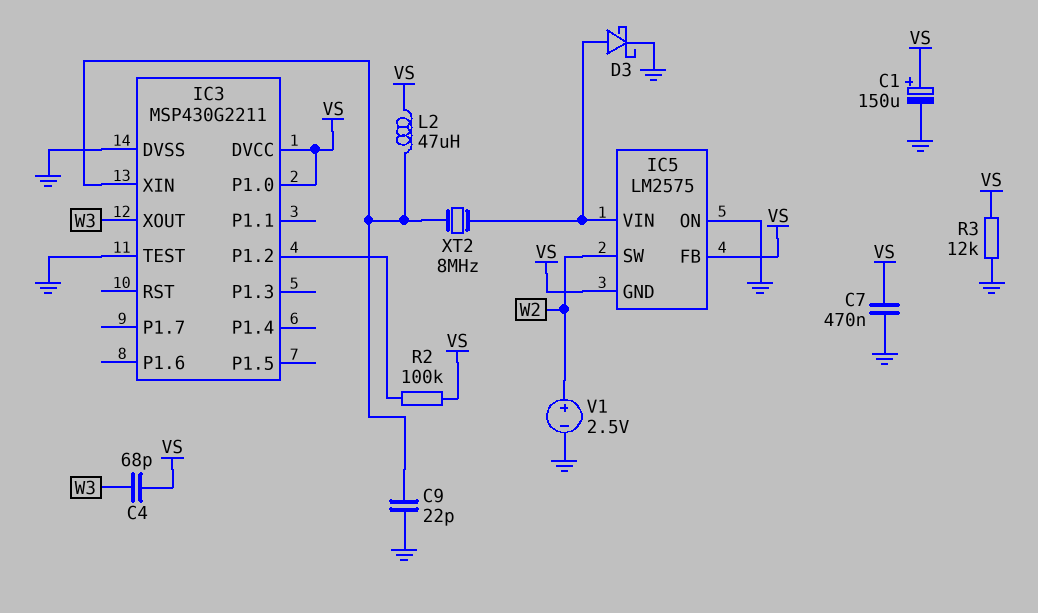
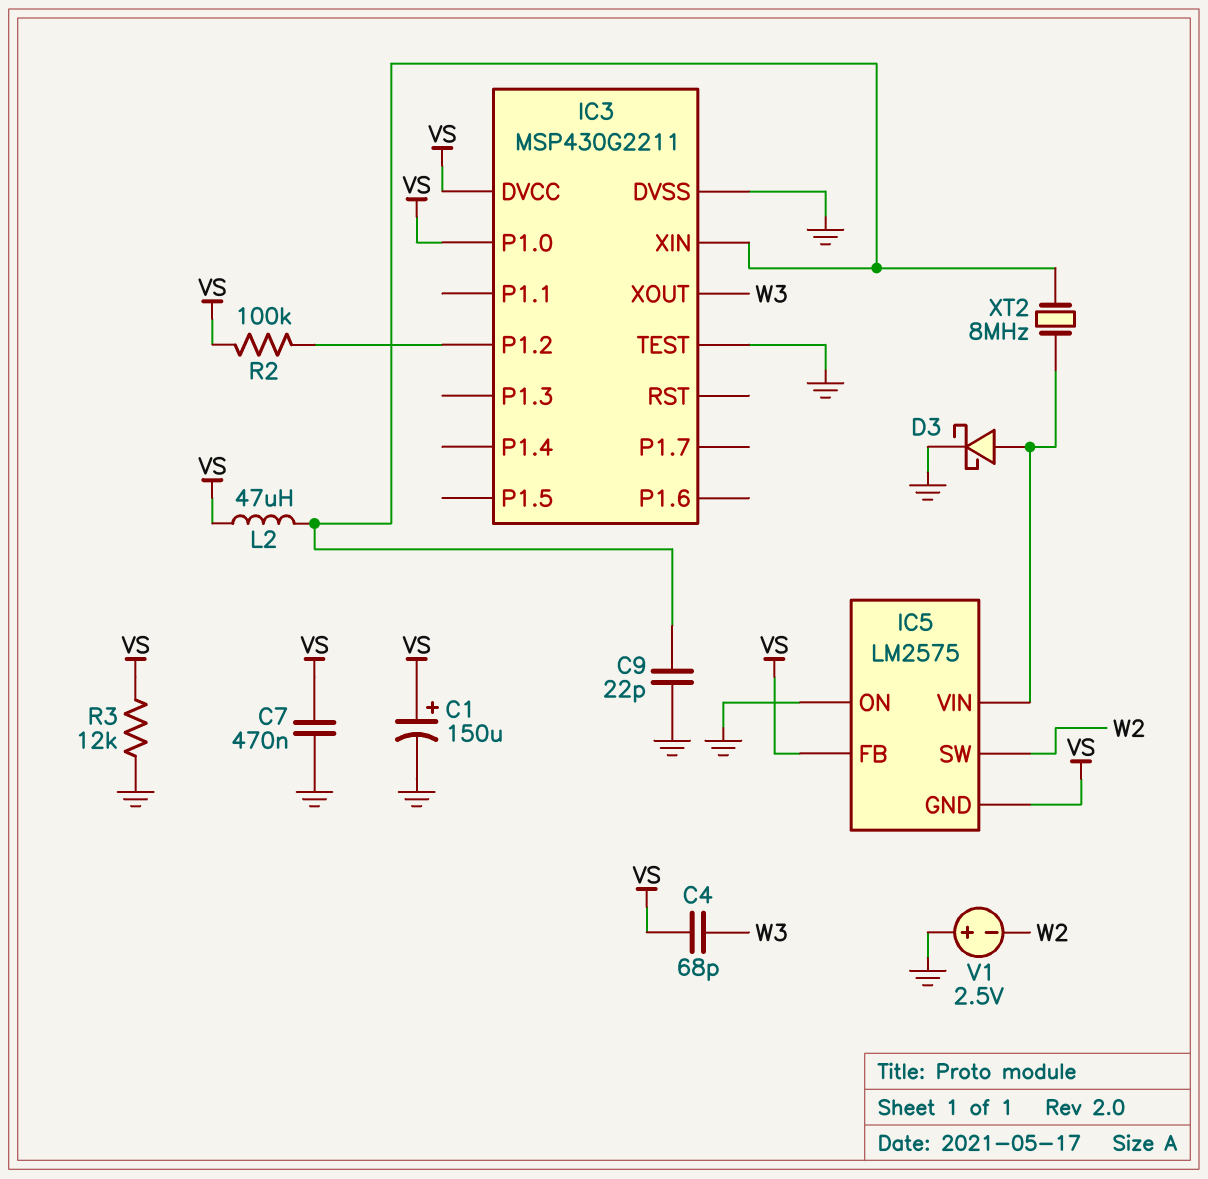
V1: 2.5V (plus W2, minus GND) -> 2.5V (plus GND, minus W2)

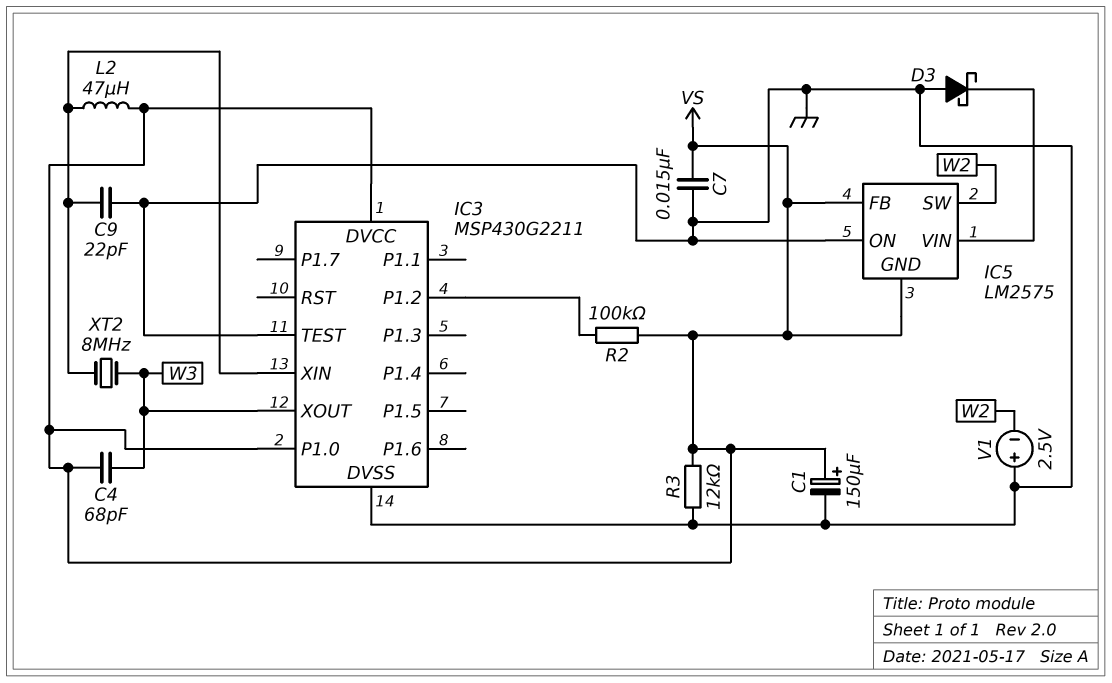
C7: 470nF (GND, VS) -> 15nF (GND, VS)
D3: schottky (A IC5/VIN, K GND) -> schottky (A GND, K IC5/VIN)
XT2: 8MHz (IC3/XIN, IC5/VIN) -> 8MHz (IC3/XIN, W3)

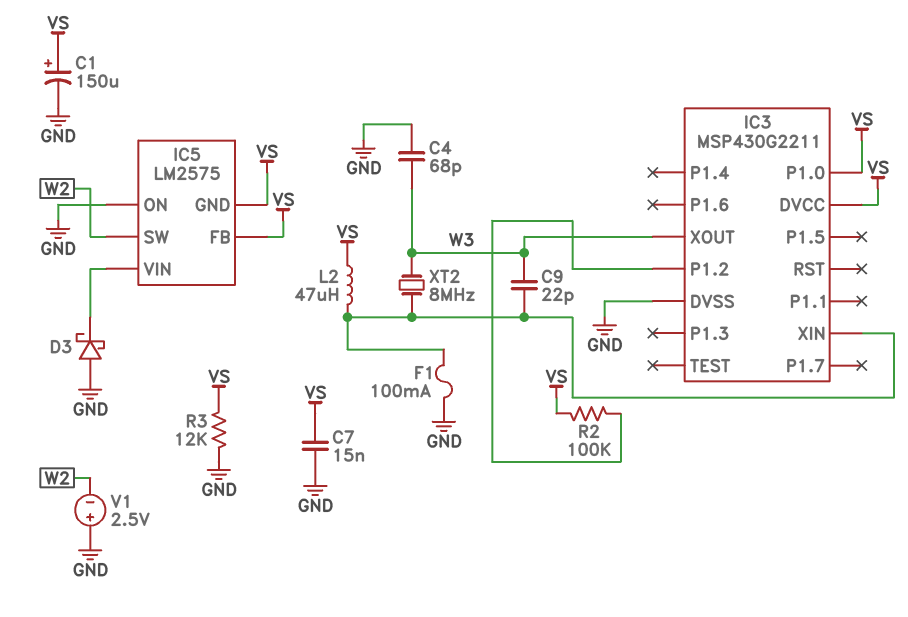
C4: 68pF (VS, W3) -> 68pF (GND, W3)
C9: 22pF (GND, IC3/XIN) -> 22pF (IC3/XIN, W3)
F1: none -> 100mA (GND, IC3/XIN)
IC3 pin TEST: GND -> none

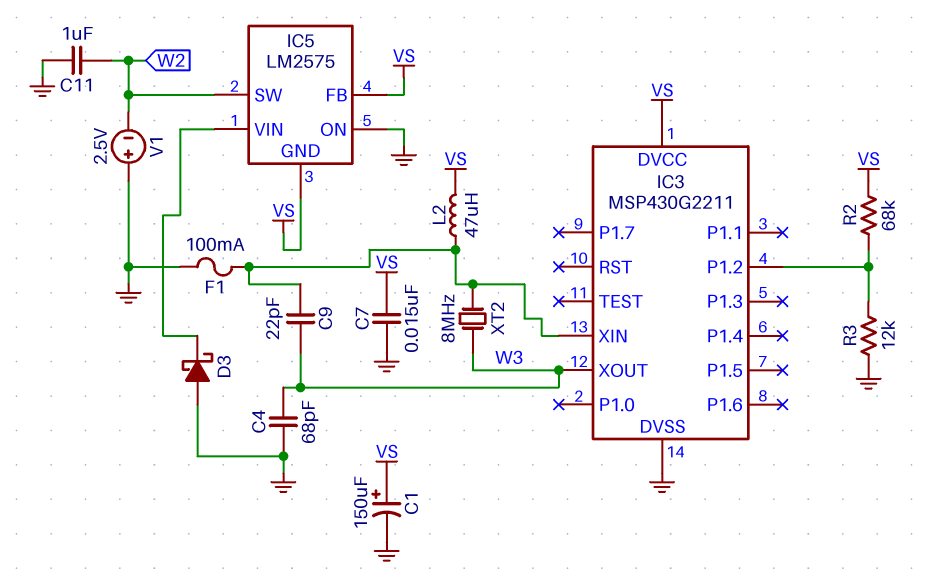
C11: none -> 1uF (GND, W2)
IC3 pin P1.0: VS -> none
R2: 100k (IC3/P1.2, VS) -> 68k (IC3/P1.2, VS)
R3: 12k (GND, VS) -> 12k (GND, IC3/P1.2)

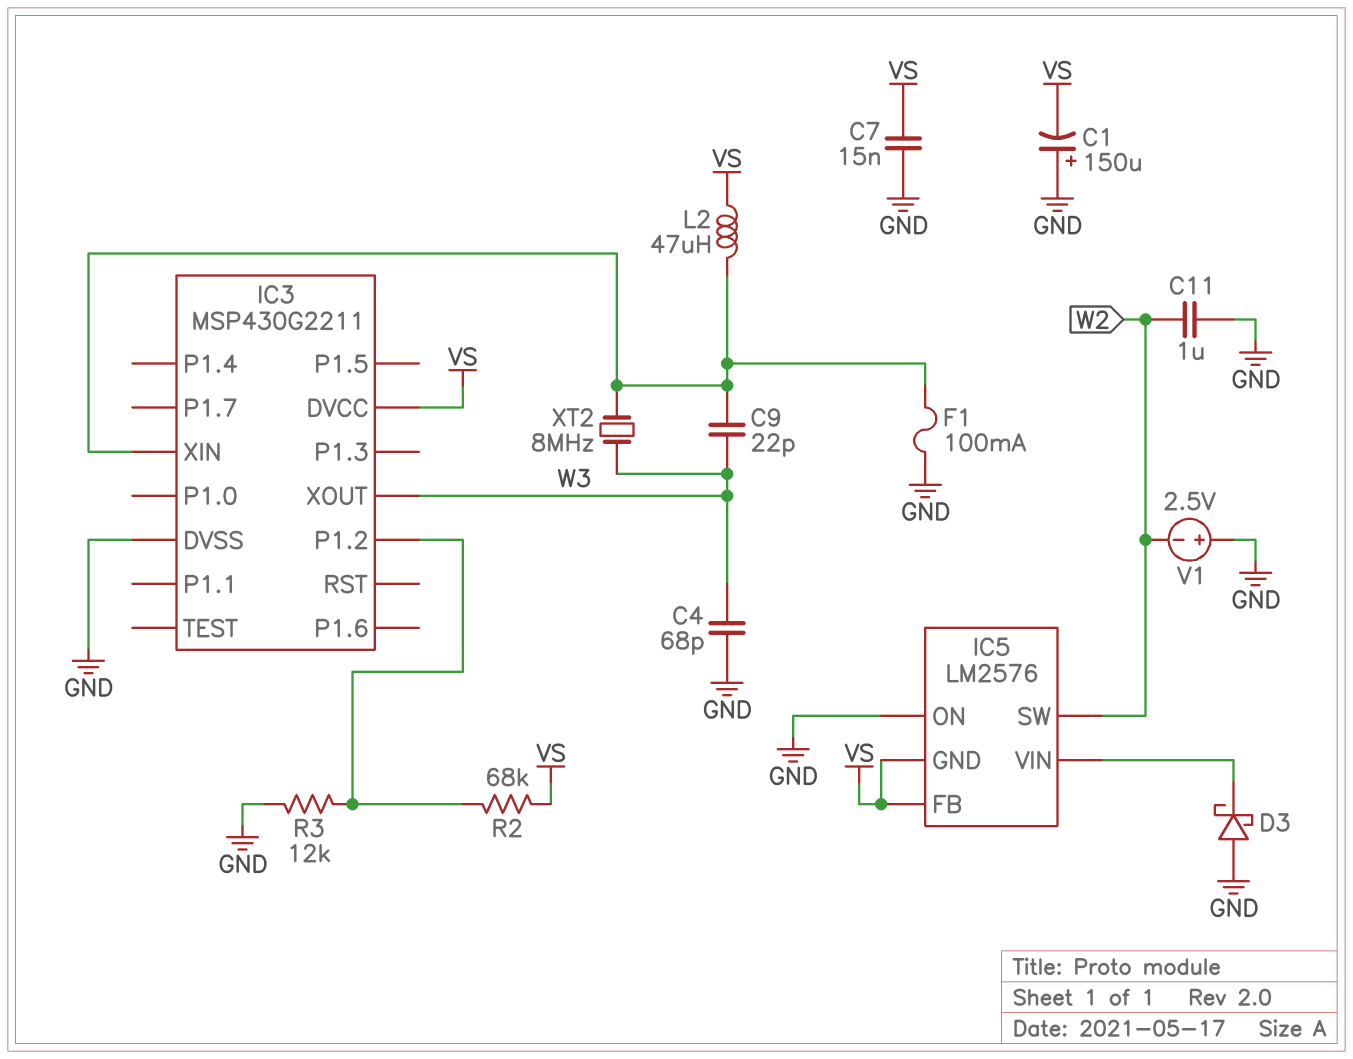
C1: 150uF (plus VS, minus GND) -> 150uF (plus GND, minus VS)
IC5: LM2575 -> LM2576

